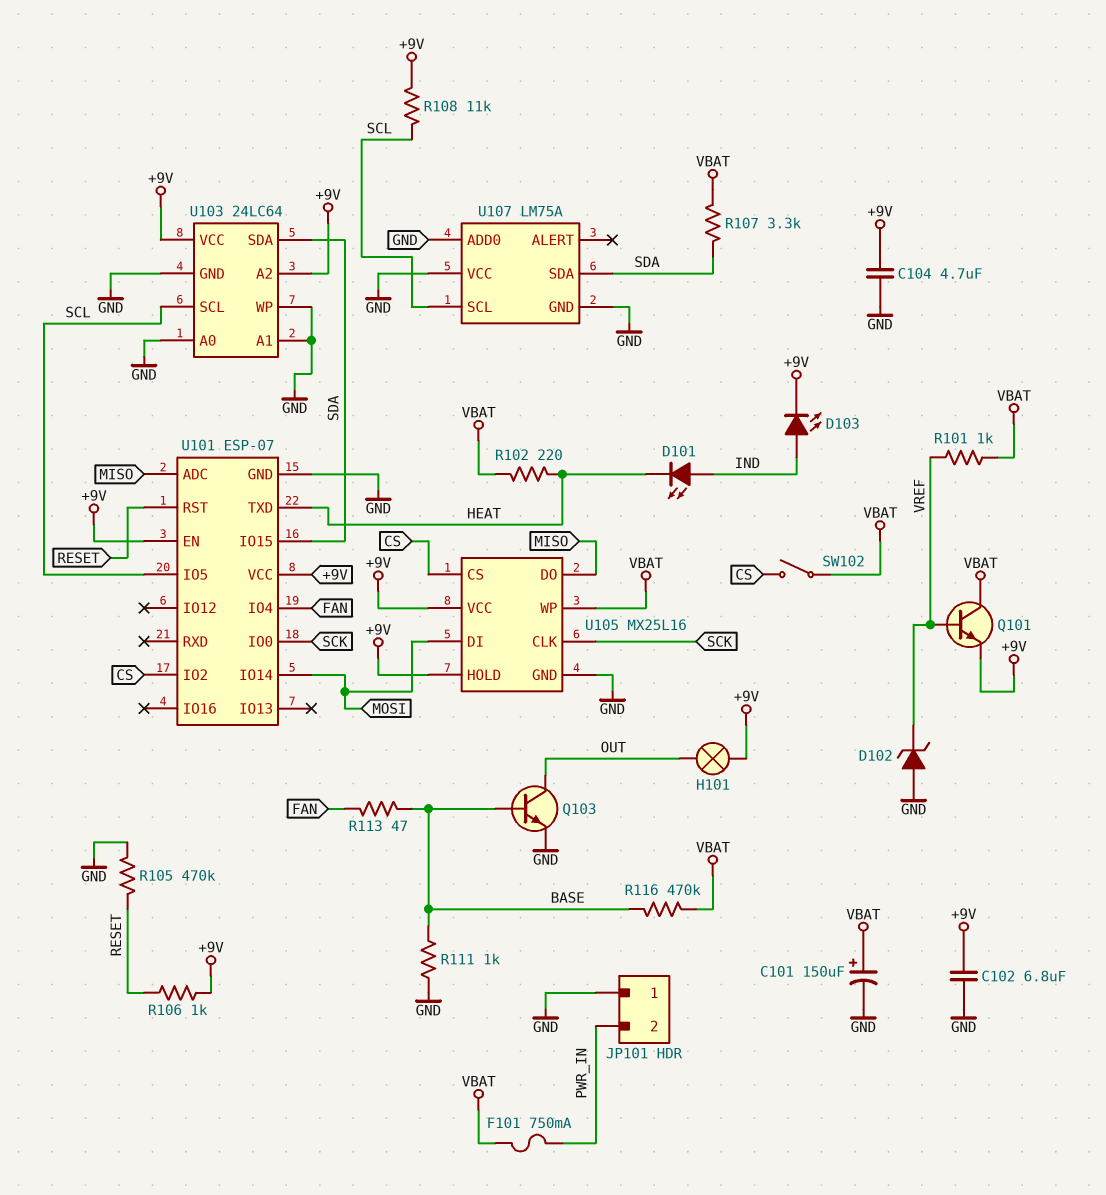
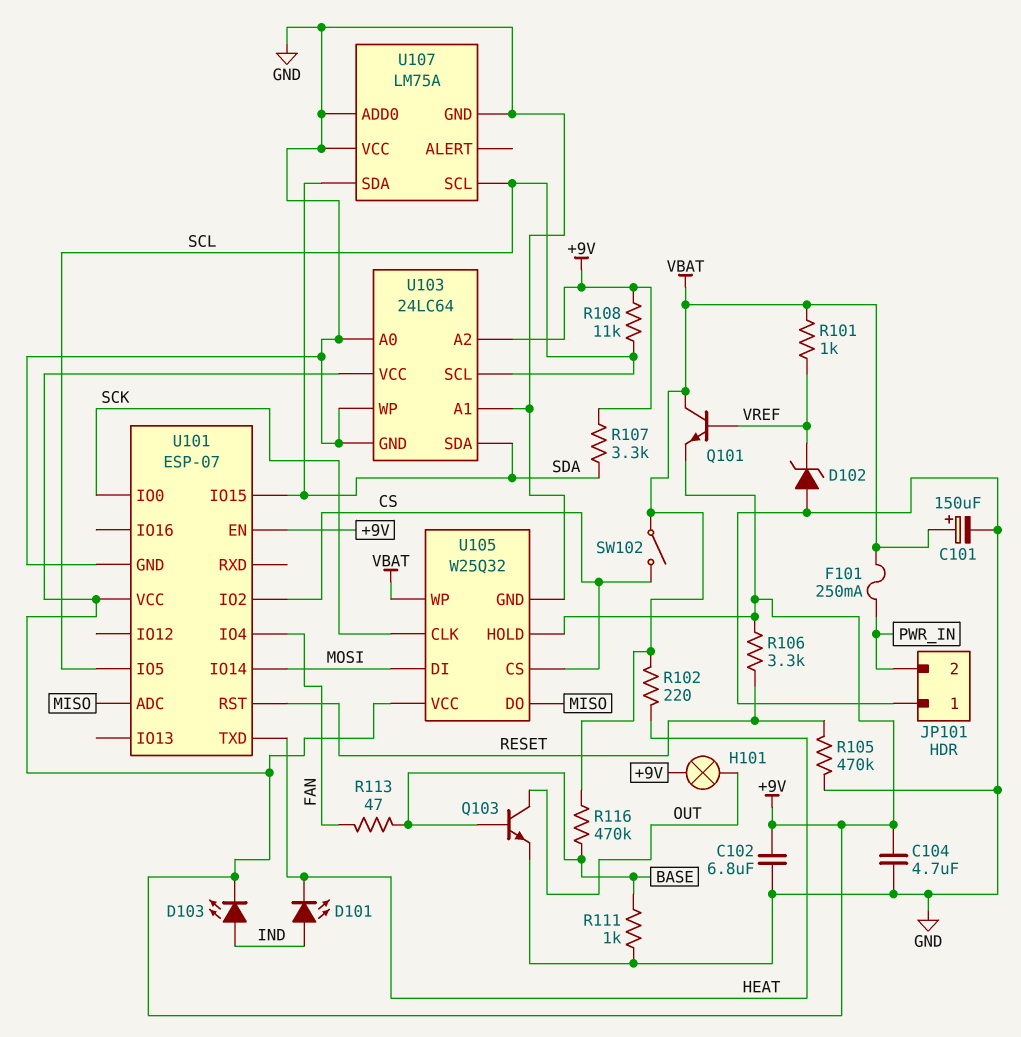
F101: 750mA (PWR_IN, VBAT) -> 250mA (PWR_IN, VBAT)
R106: 1k (+9V, RESET) -> 3.3k (+9V, RESET)
R107: 3.3k (SDA, VBAT) -> 3.3k (+9V, SDA)
U105: MX25L16 -> W25Q32

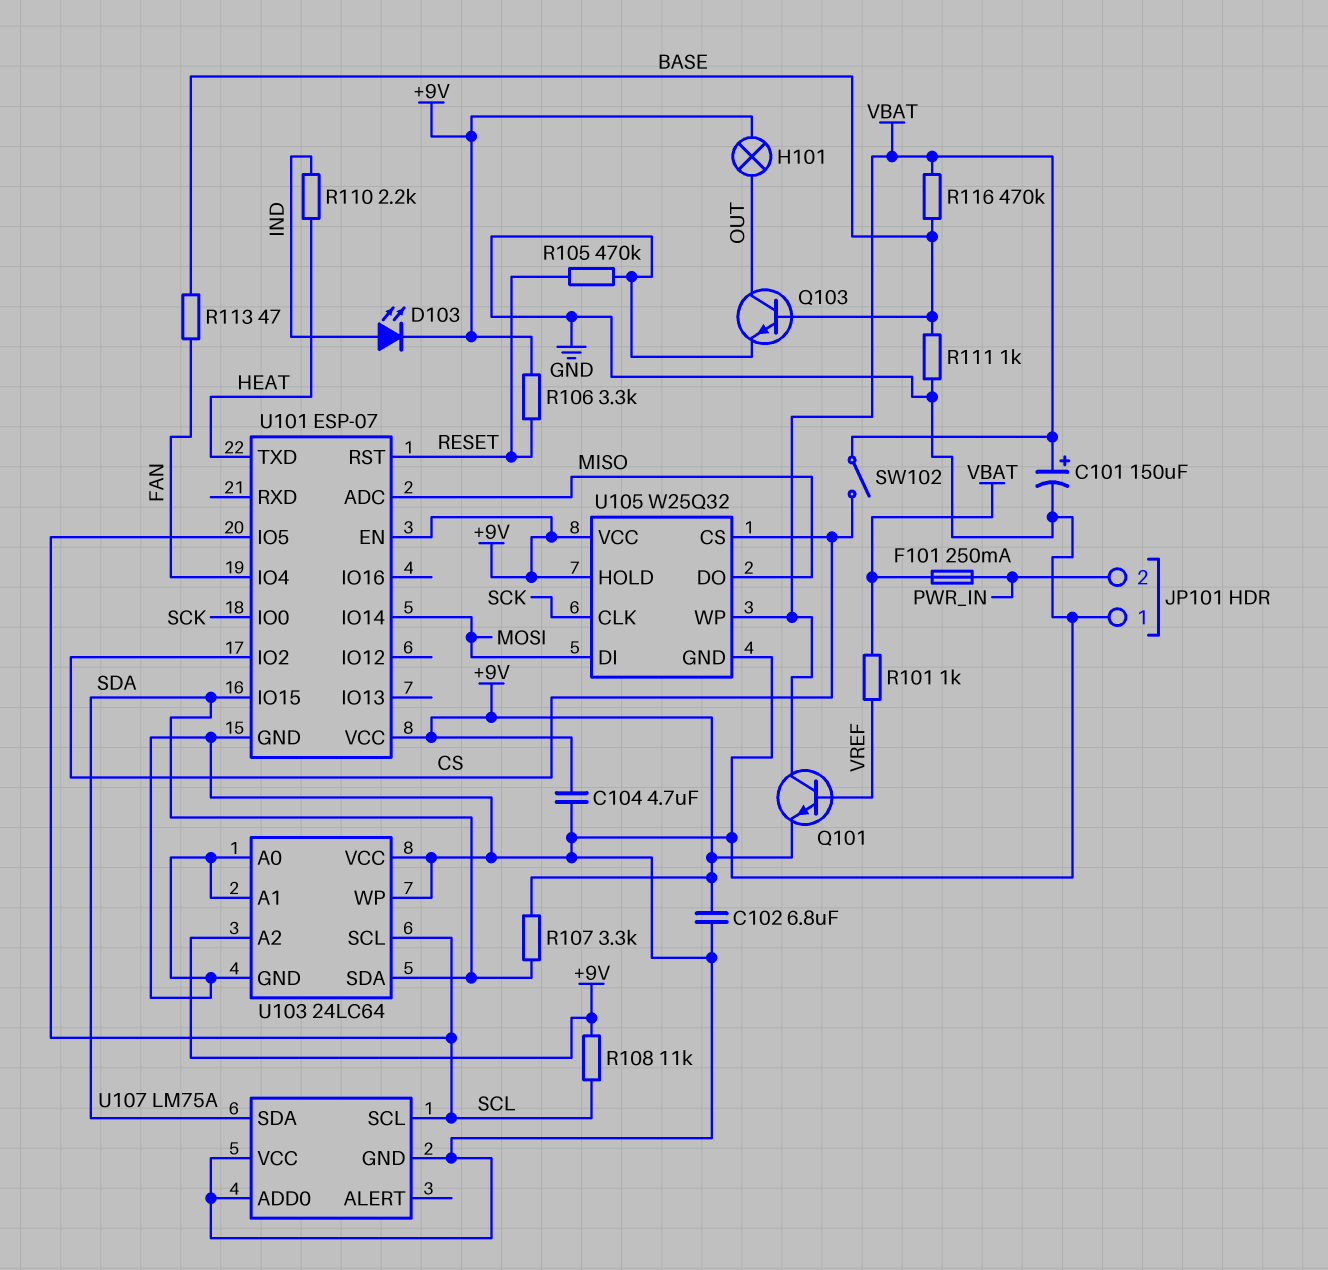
D101: LED (A IND, K HEAT) -> none
D102: zener (A GND, K VREF) -> none
R102: 220 (HEAT, VBAT) -> none
R110: none -> 2.2k (HEAT, IND)
U103 pin VCC: +9V -> GND

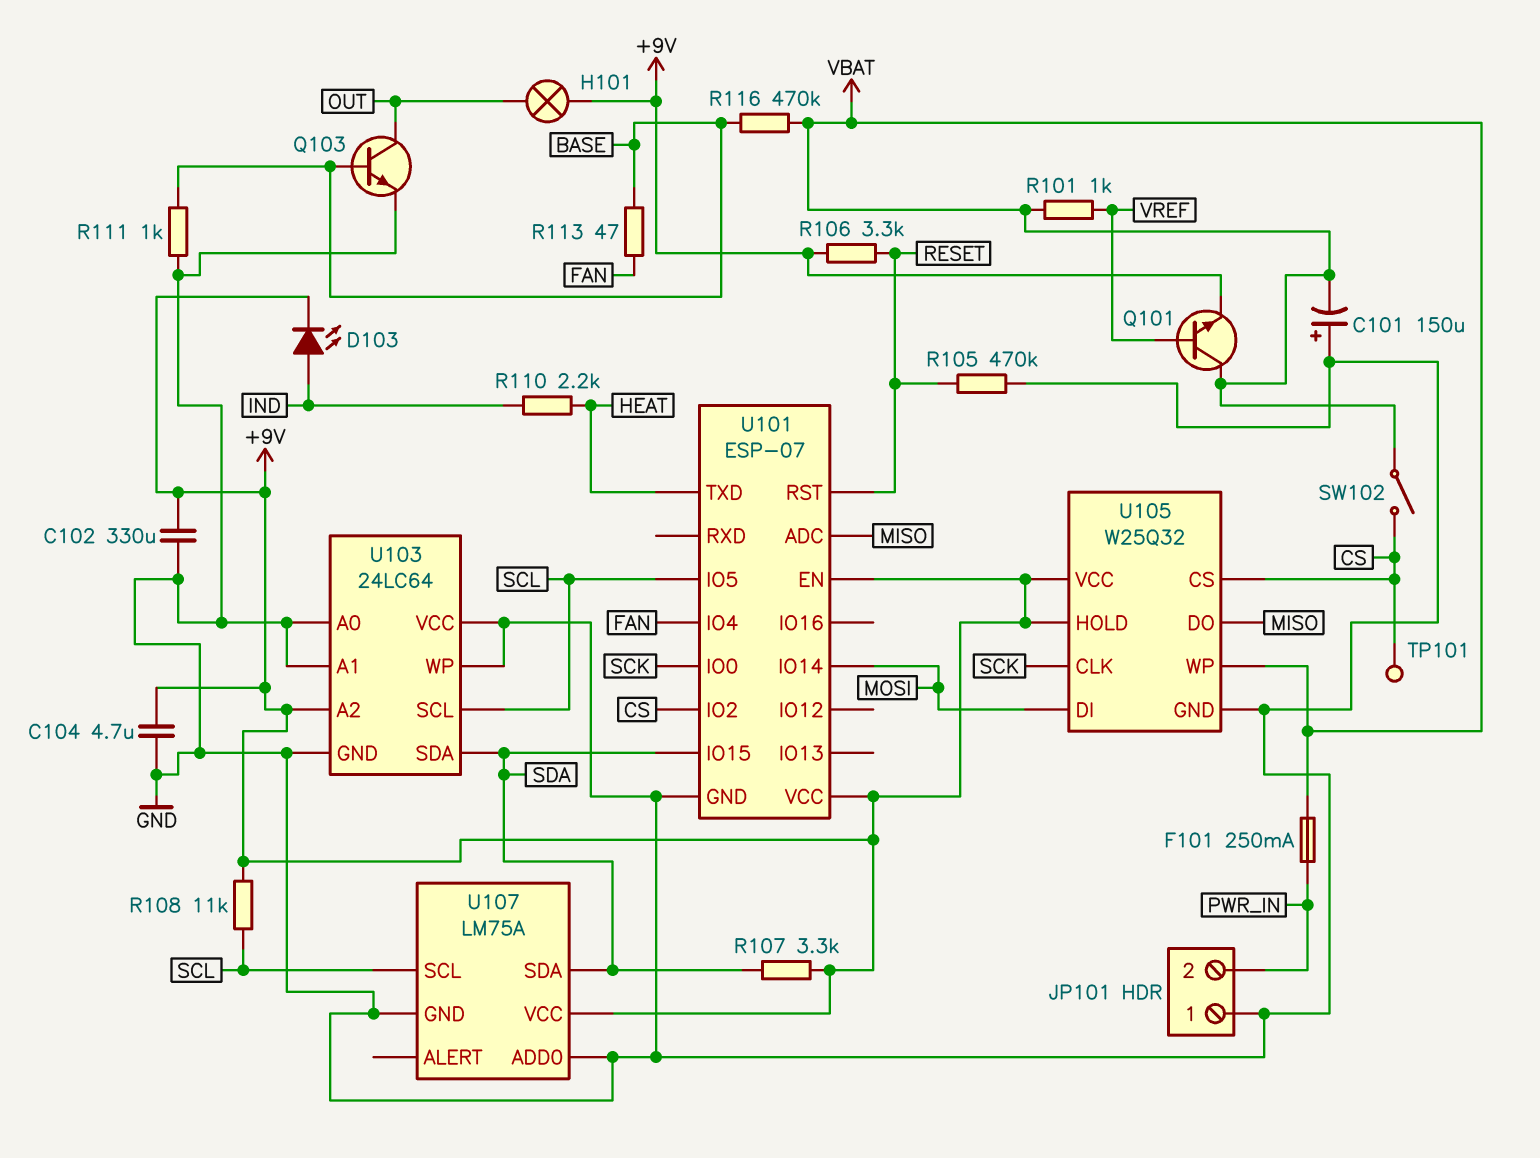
C101: 150uF (plus VBAT, minus GND) -> 150uF (plus GND, minus VBAT)
C102: 6.8uF (+9V, GND) -> 330uF (+9V, GND)
TP101: none -> test point (CS)
U107 pin VCC: GND -> +9V

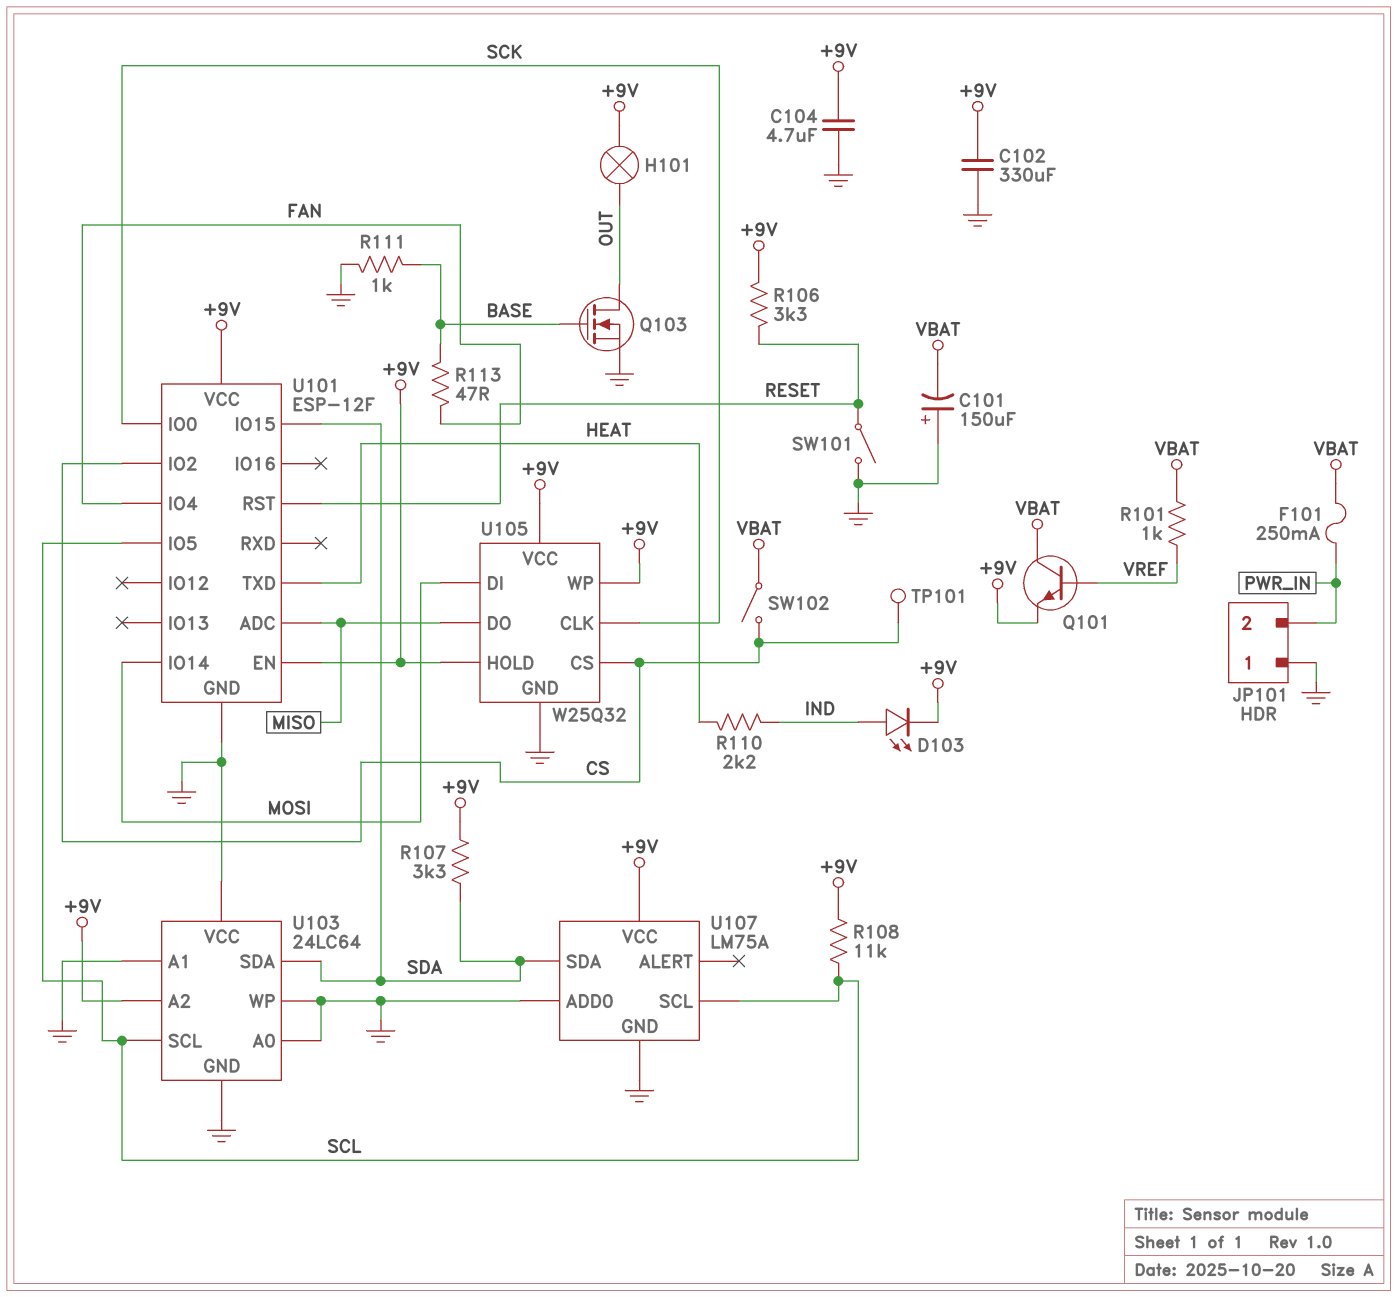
Q103: NPN (B BASE, C OUT, E GND) -> NMOS (G BASE, D OUT, S GND)
R105: 470k (GND, RESET) -> none
R116: 470k (BASE, VBAT) -> none
SW101: none -> switch (GND, RESET)
U101: ESP-07 -> ESP-12F
U105 pin WP: VBAT -> +9V

